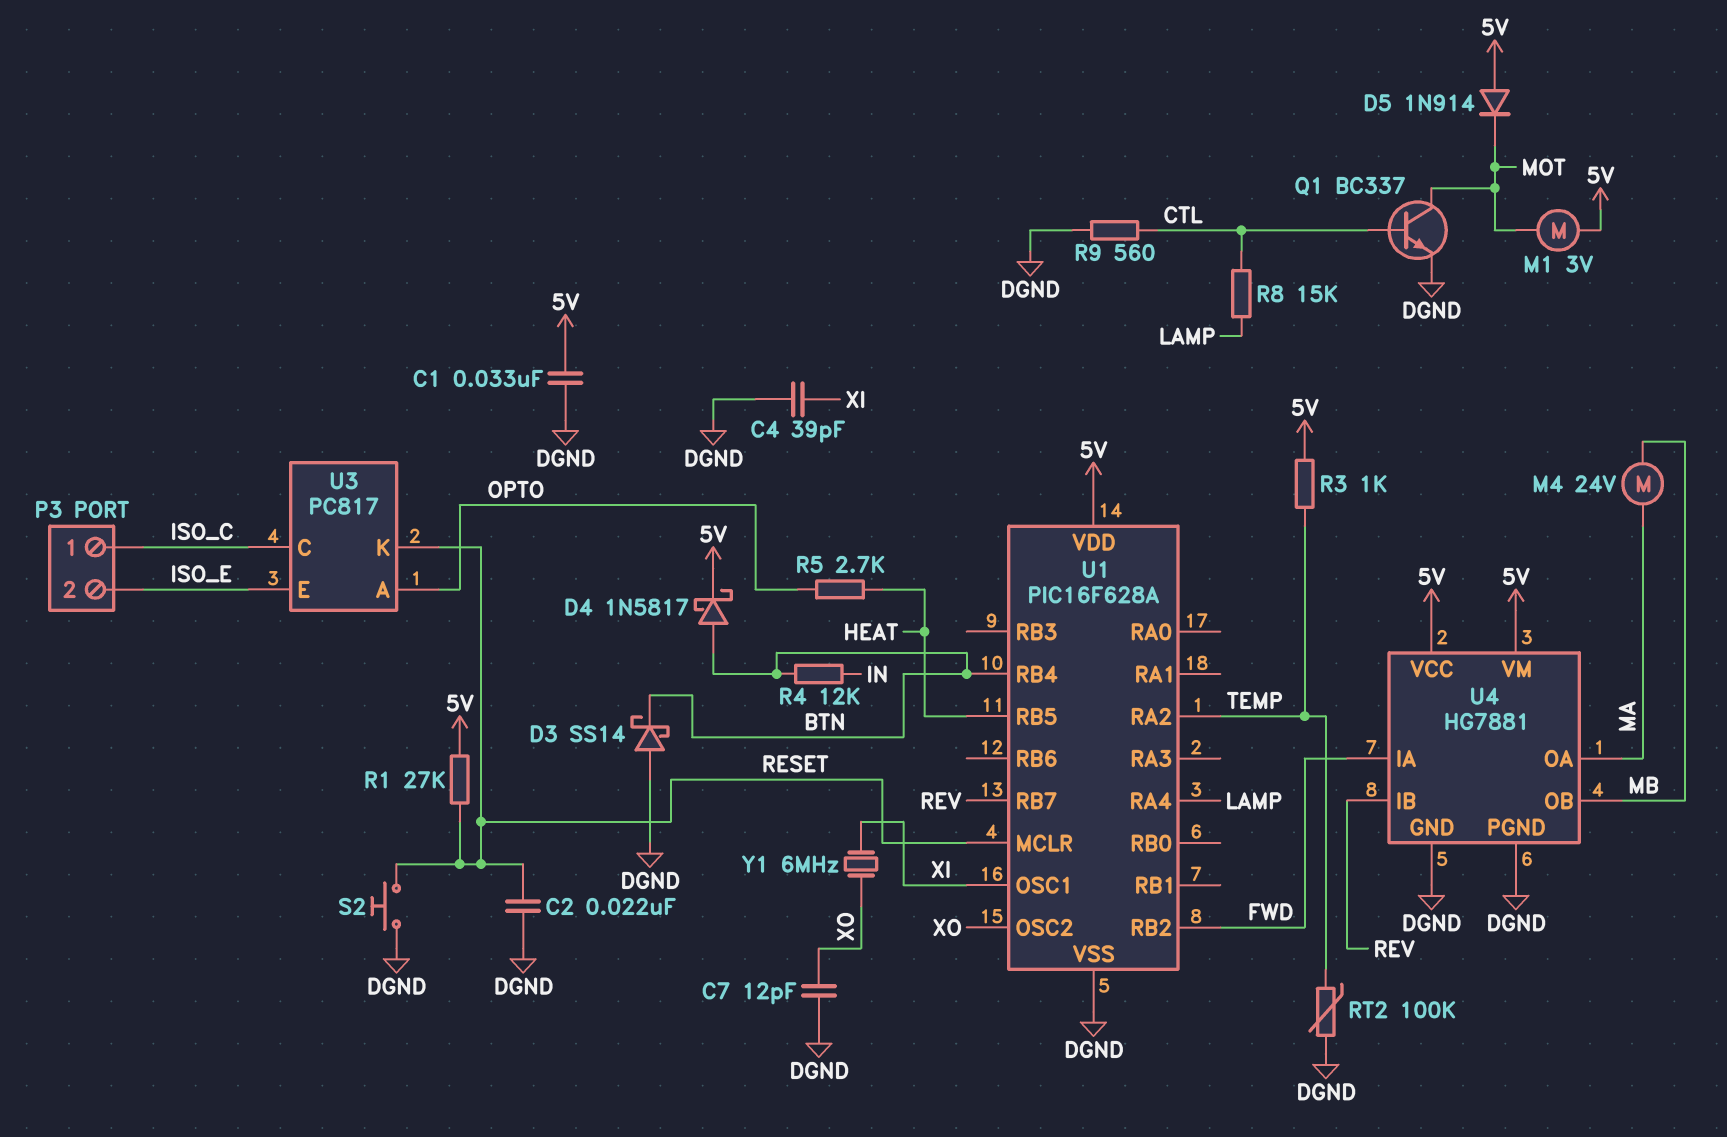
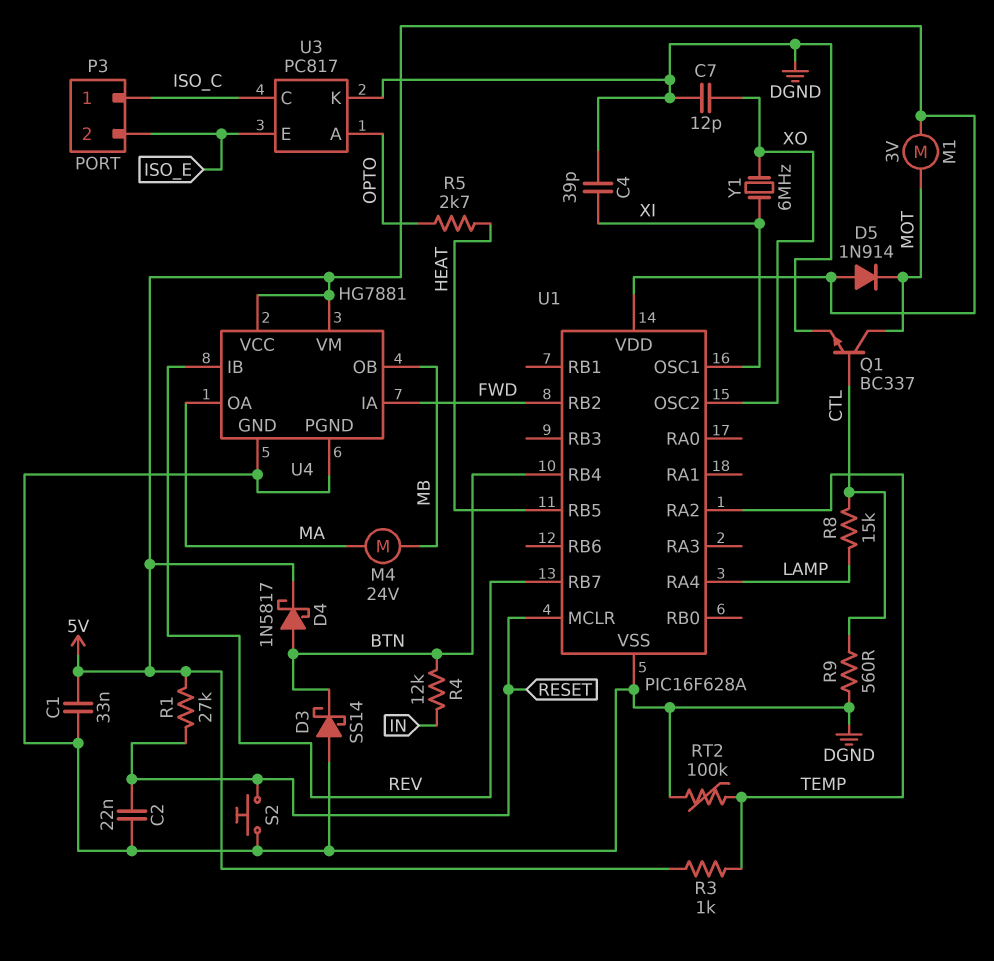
U3 pin K: RESET -> DGND

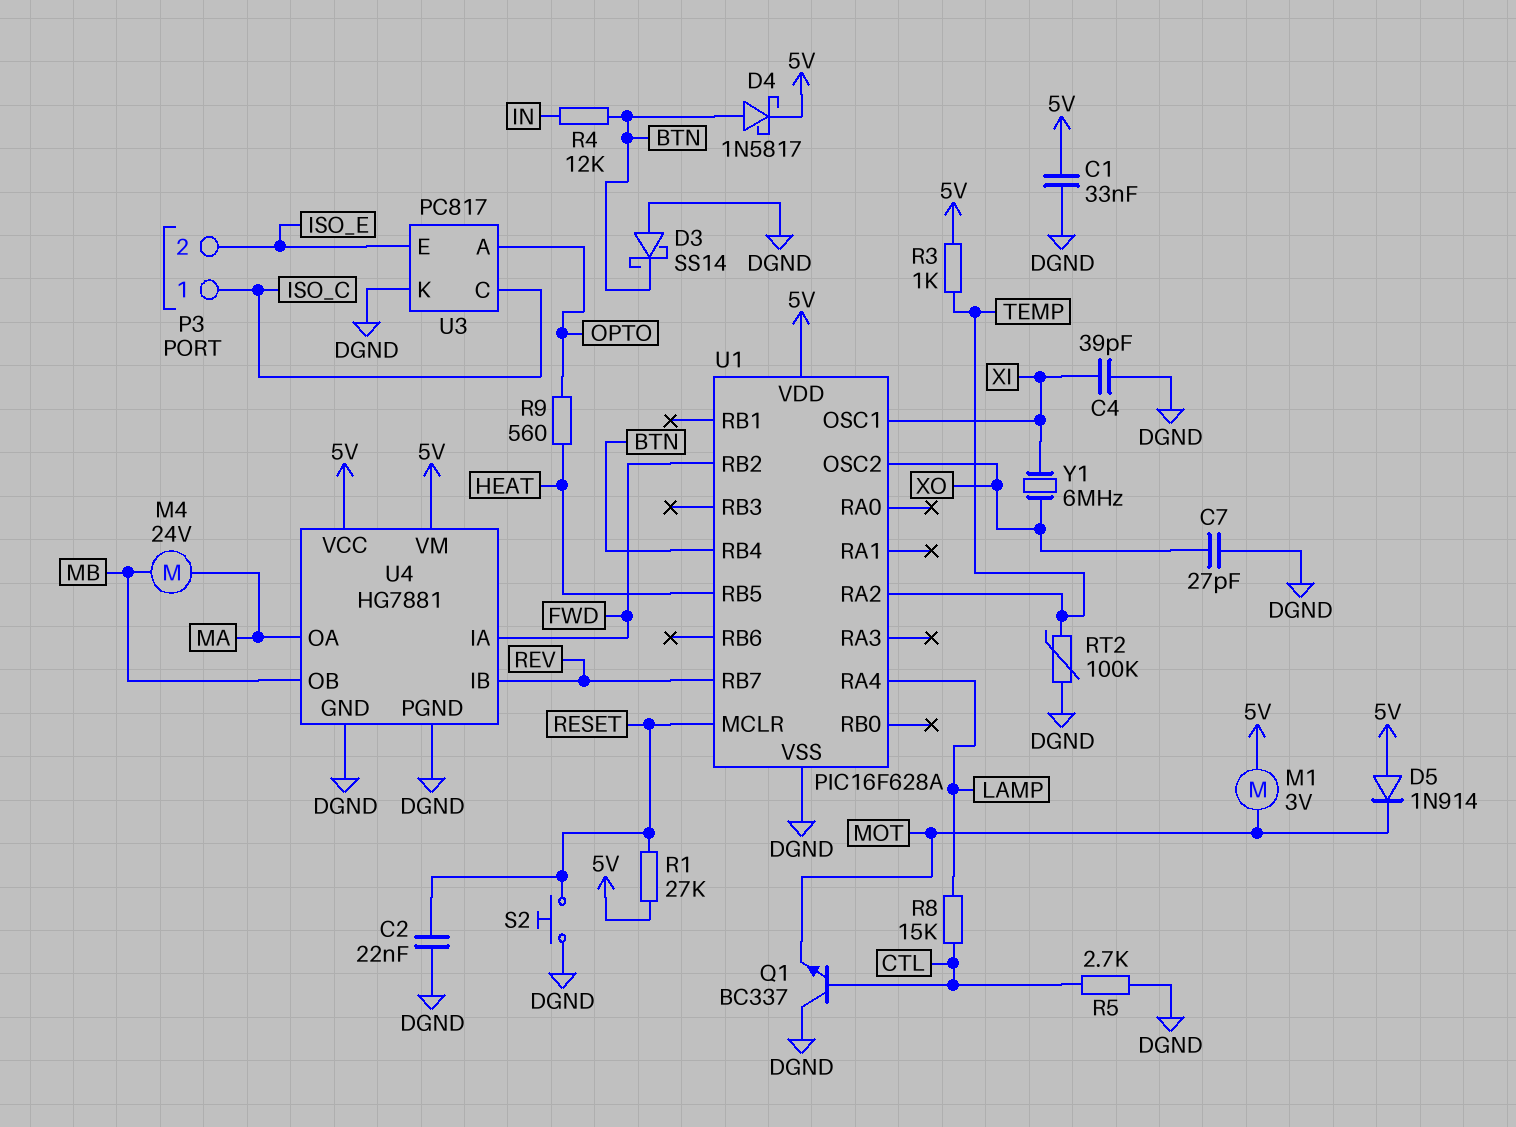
C7: 12pF (DGND, XO) -> 27pF (DGND, XO)
Q1: NPN BC337 (B CTL, C MOT, E DGND) -> NPN BC337 (B CTL, C DGND, E MOT)
R5: 2.7k (HEAT, OPTO) -> 2.7k (CTL, DGND)
R9: 560 (CTL, DGND) -> 560 (HEAT, OPTO)

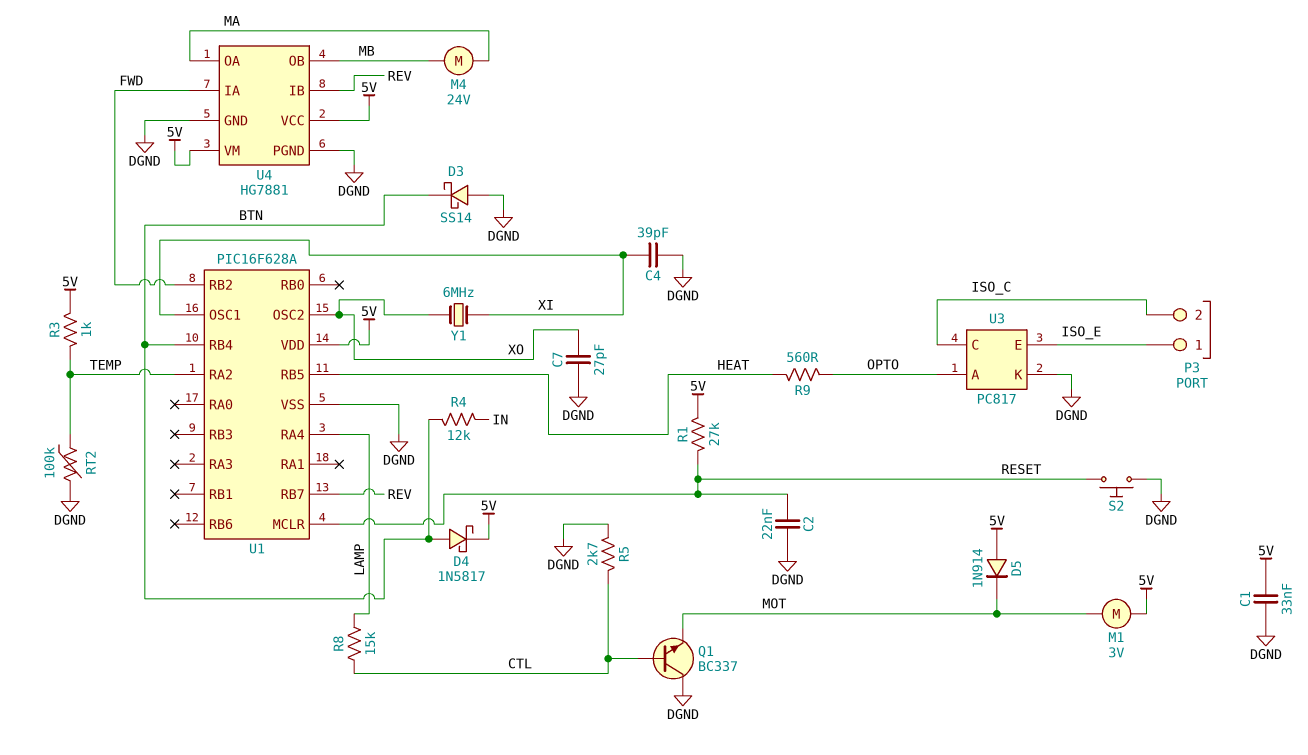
P3 pin 1: ISO_C -> ISO_E
P3 pin 2: ISO_E -> ISO_C

